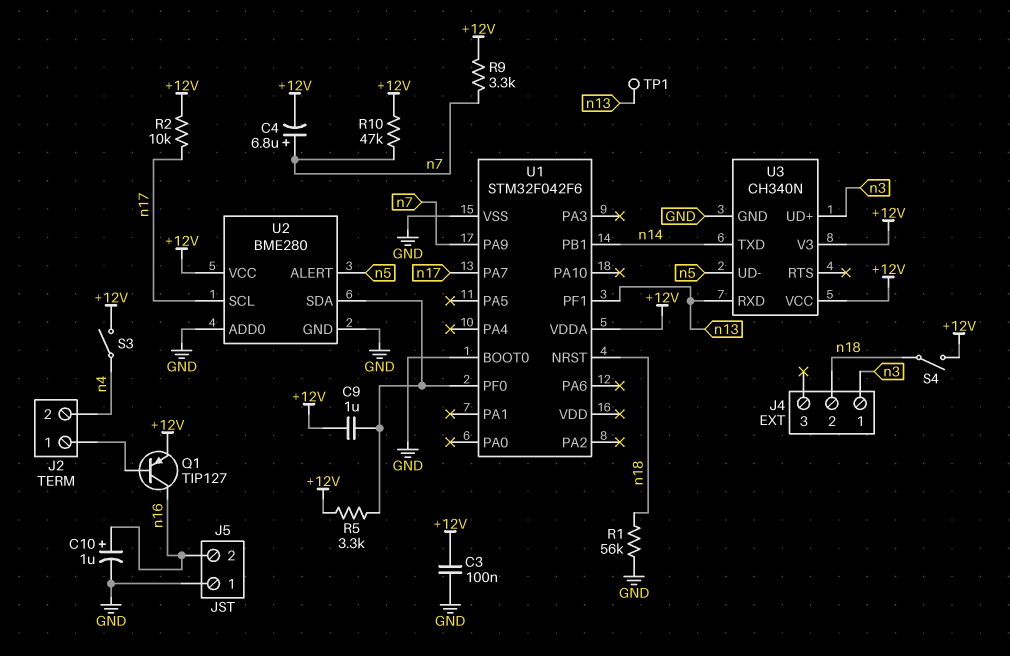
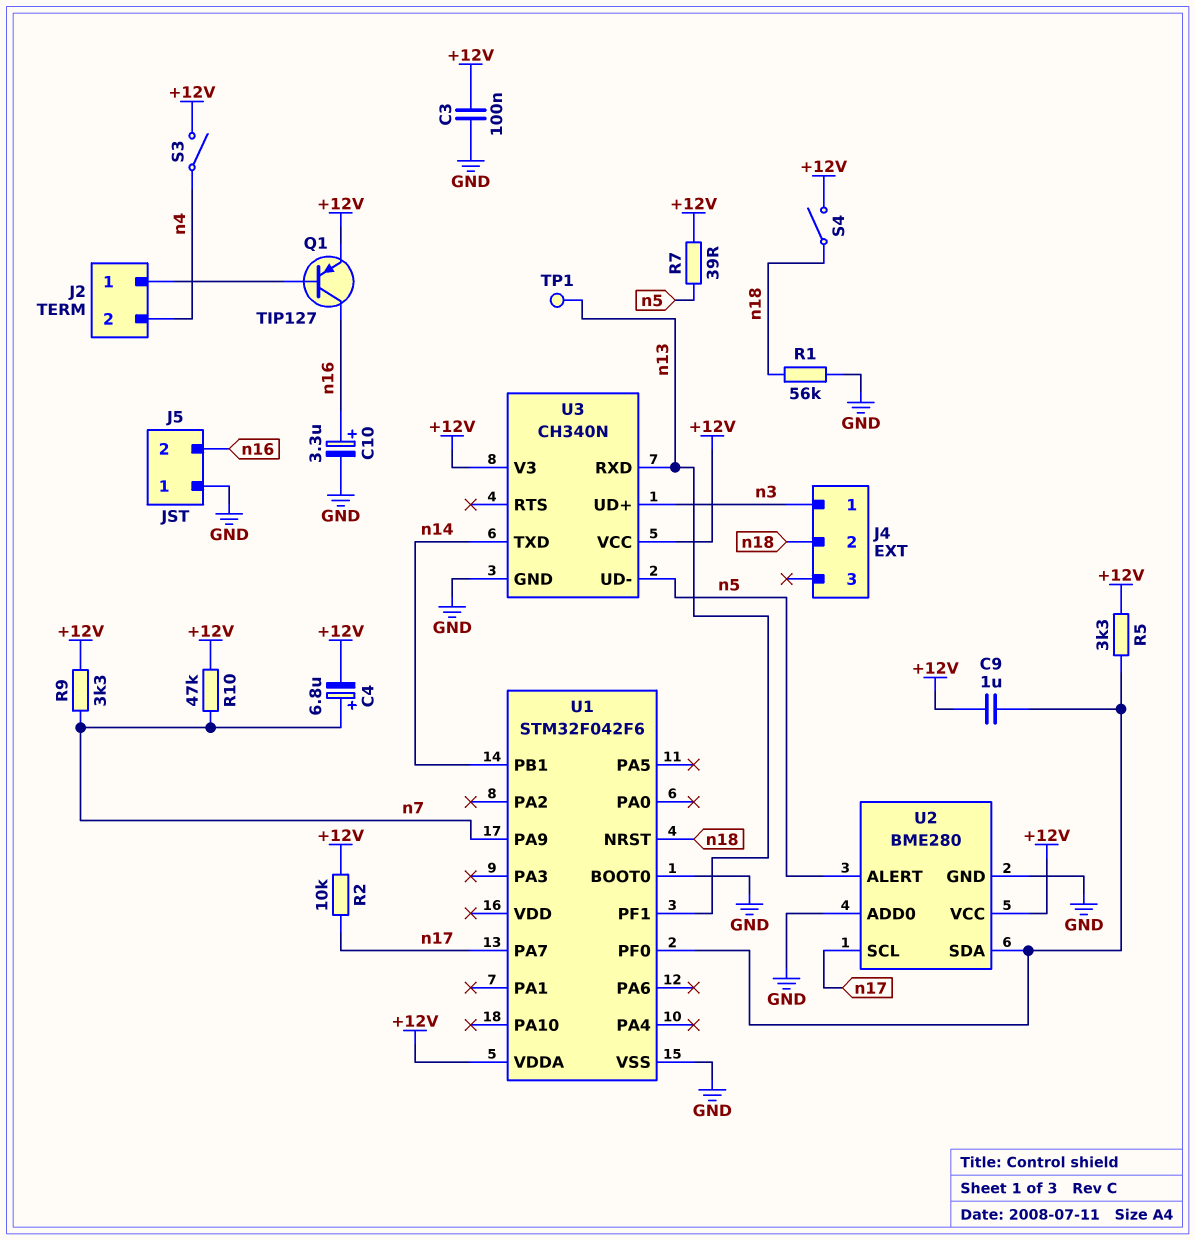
C10: 1uF (plus n16, minus GND) -> 3.3uF (plus n16, minus GND)
R7: none -> 39 (+12V, n5)

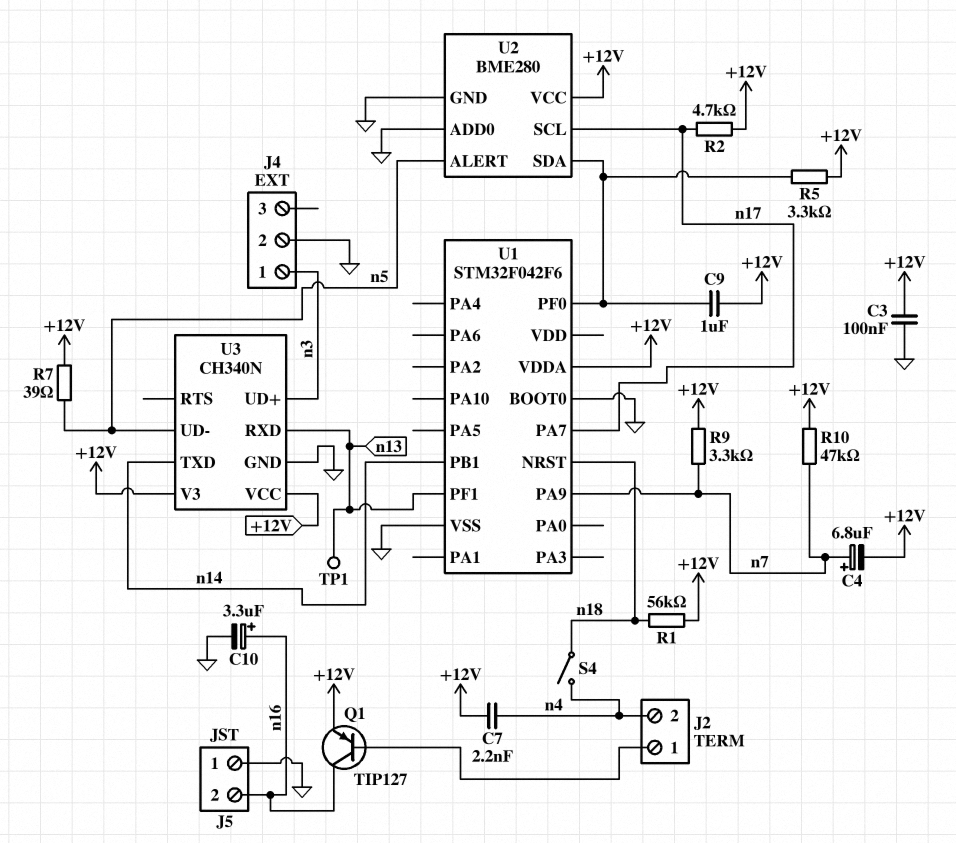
C7: none -> 2.2nF (+12V, n4)
J4 pin 2: n18 -> GND
R1: 56k (GND, n18) -> 56k (+12V, n18)
R2: 10k (+12V, n17) -> 4.7k (+12V, n17)
S3: switch (+12V, n4) -> none
S4: switch (+12V, n18) -> switch (n4, n18)

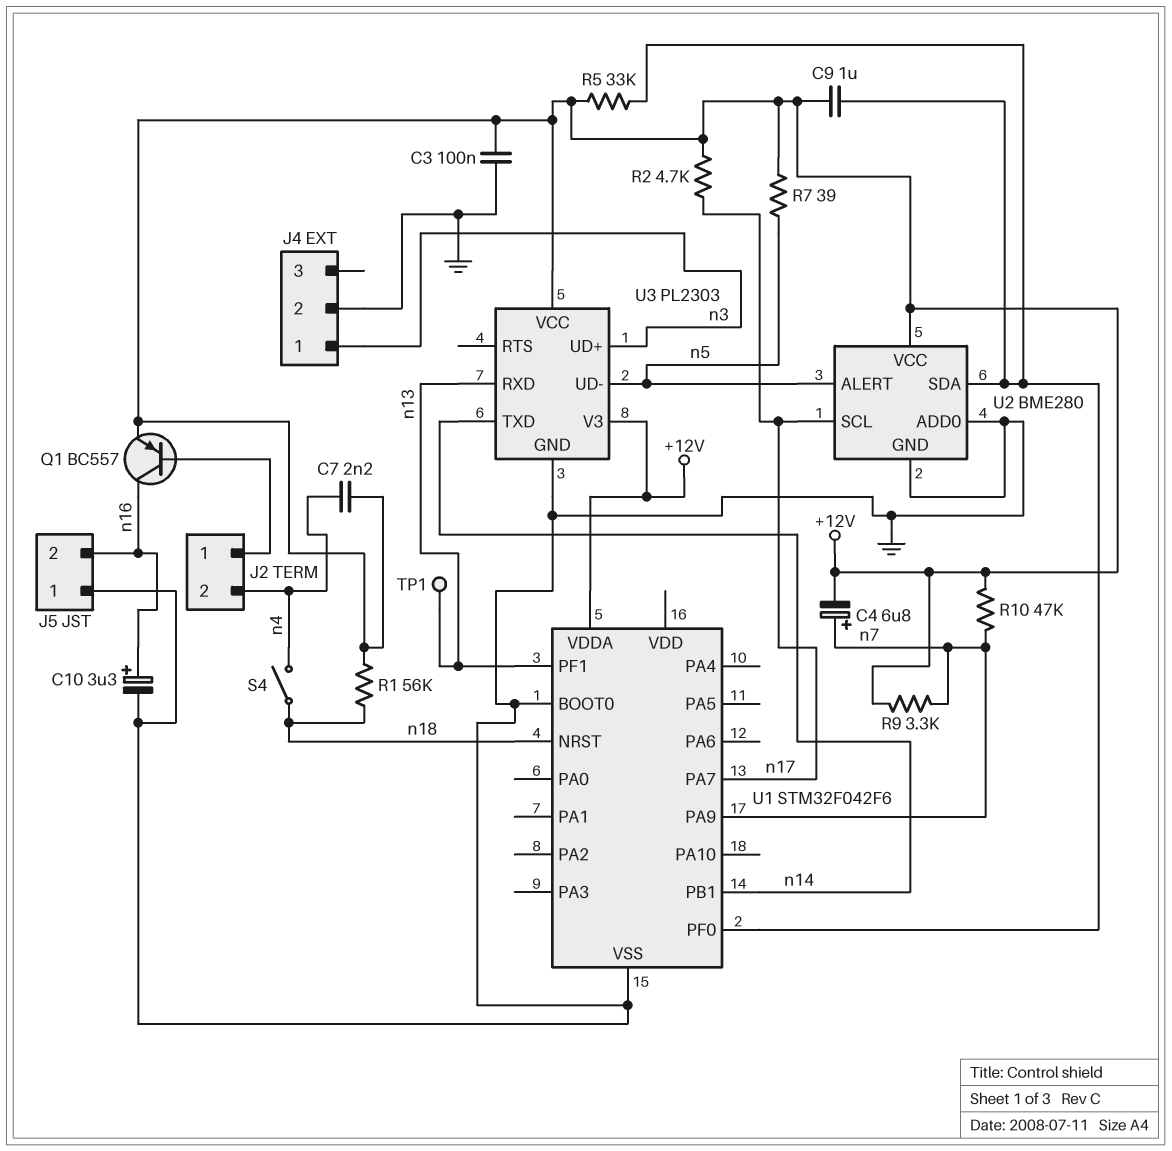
Q1: PNP TIP127 (B J2/1, C n16, E +12V) -> PNP BC557 (B J2/1, C n16, E +12V)
R5: 3.3k (+12V, U1/PF0) -> 33k (+12V, U1/PF0)
U3: CH340N -> PL2303

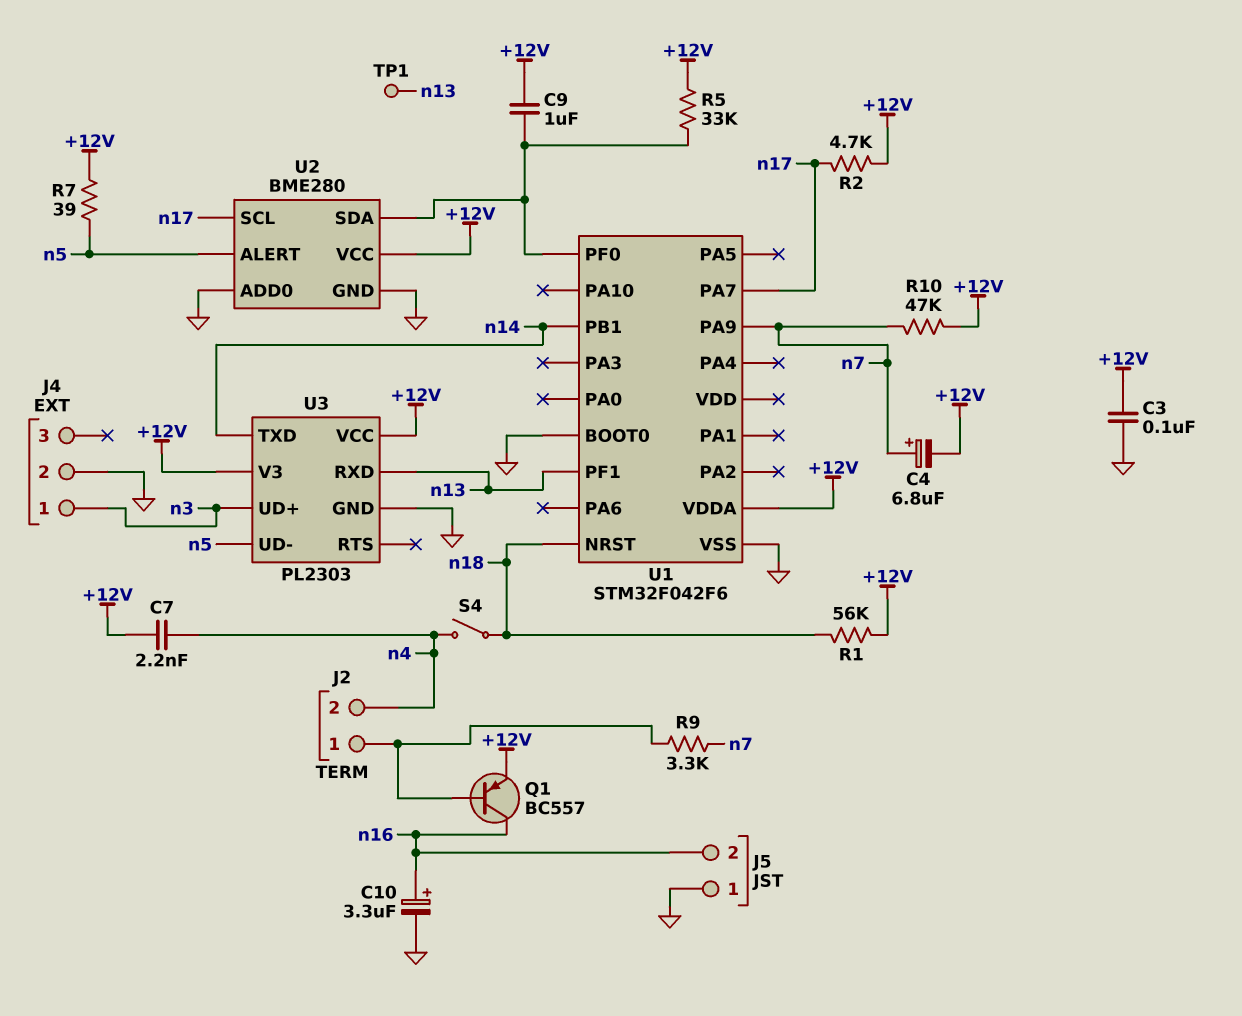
R9: 3.3k (+12V, n7) -> 3.3k (J2/1, n7)

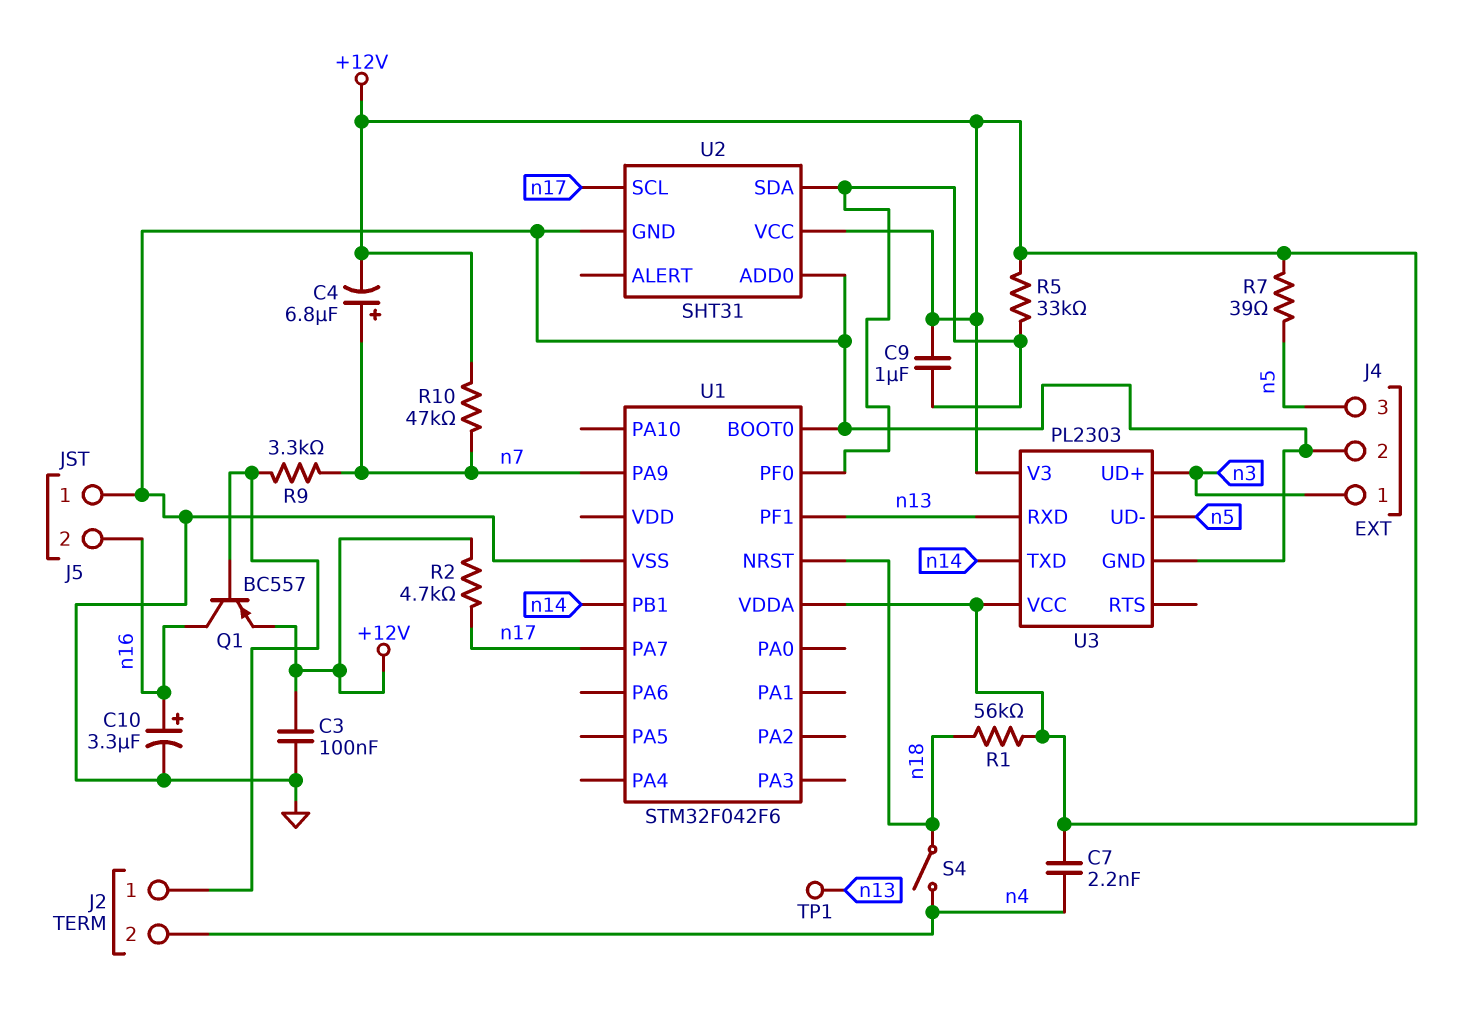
J4 pin 3: none -> n5
U2: BME280 -> SHT31
U2 pin ALERT: n5 -> none

